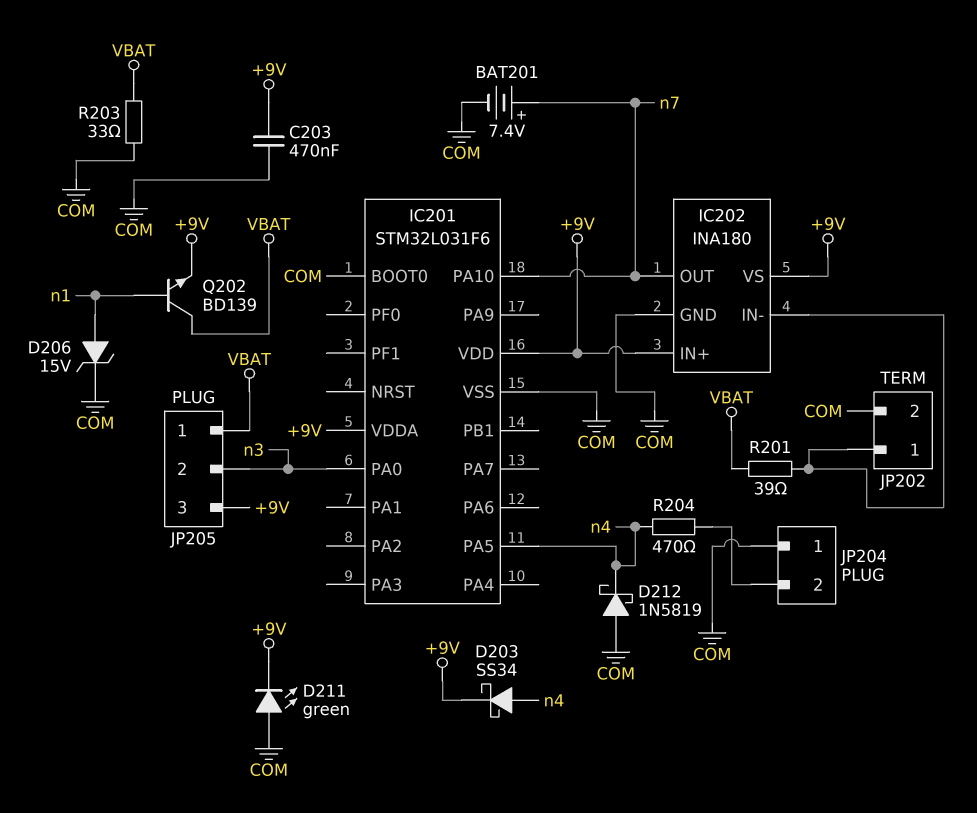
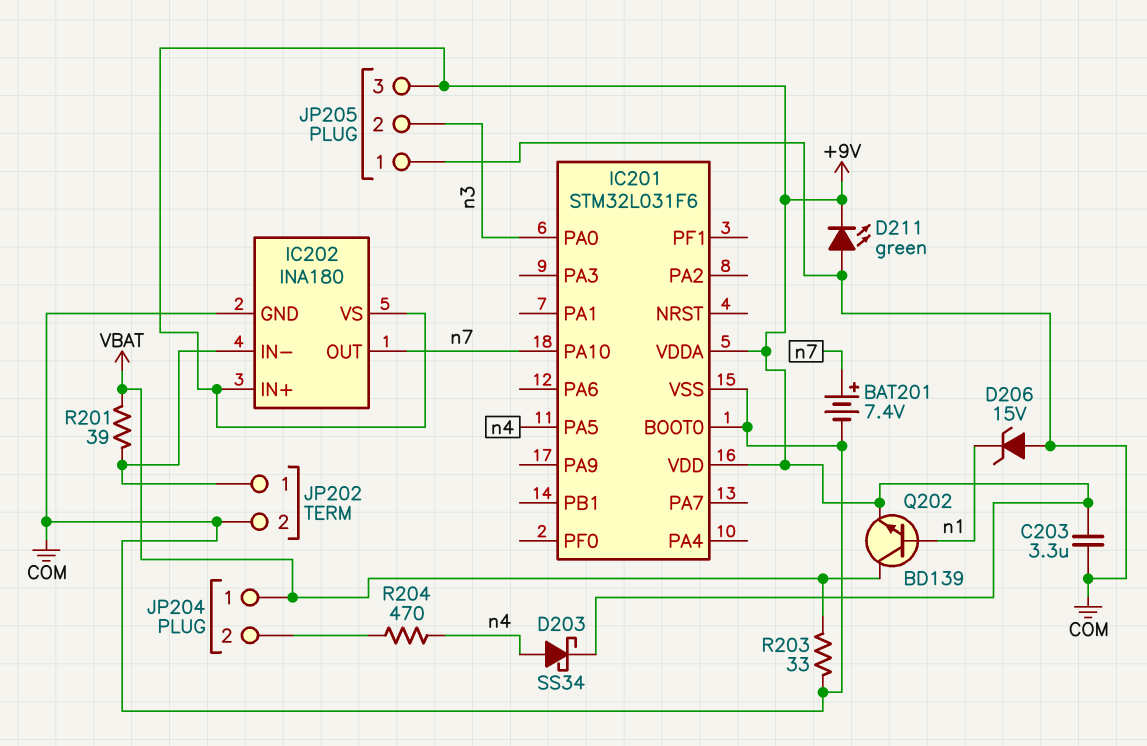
C203: 470nF (+9V, COM) -> 3.3uF (+9V, COM)
D206: zener 15V (A n1, K COM) -> zener 15V (A COM, K n1)
D212: schottky 1N5819 (A COM, K n4) -> none
JP204 pin 1: COM -> VBAT
JP205 pin 1: VBAT -> COM

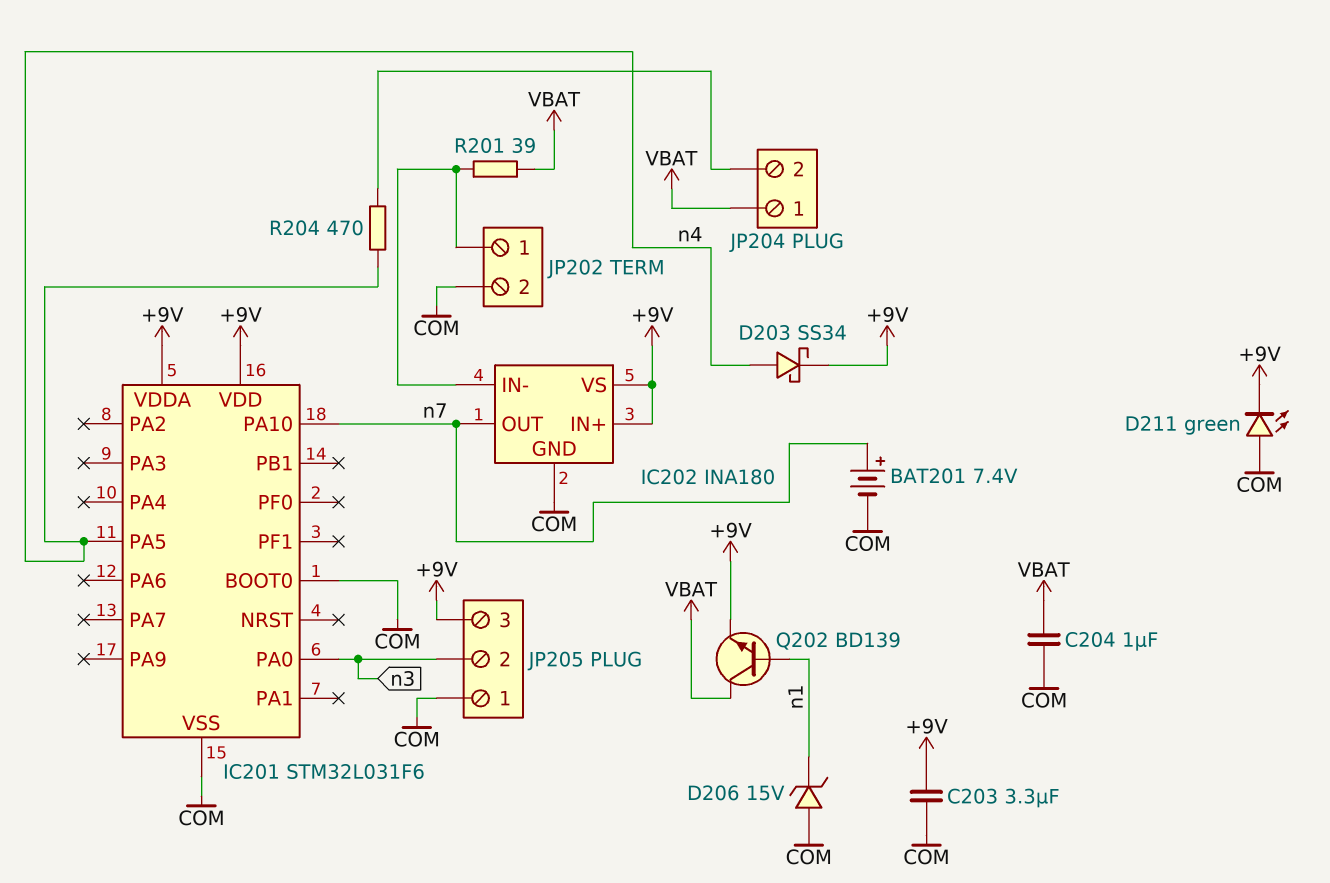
C204: none -> 1uF (COM, VBAT)
R203: 33 (COM, VBAT) -> none

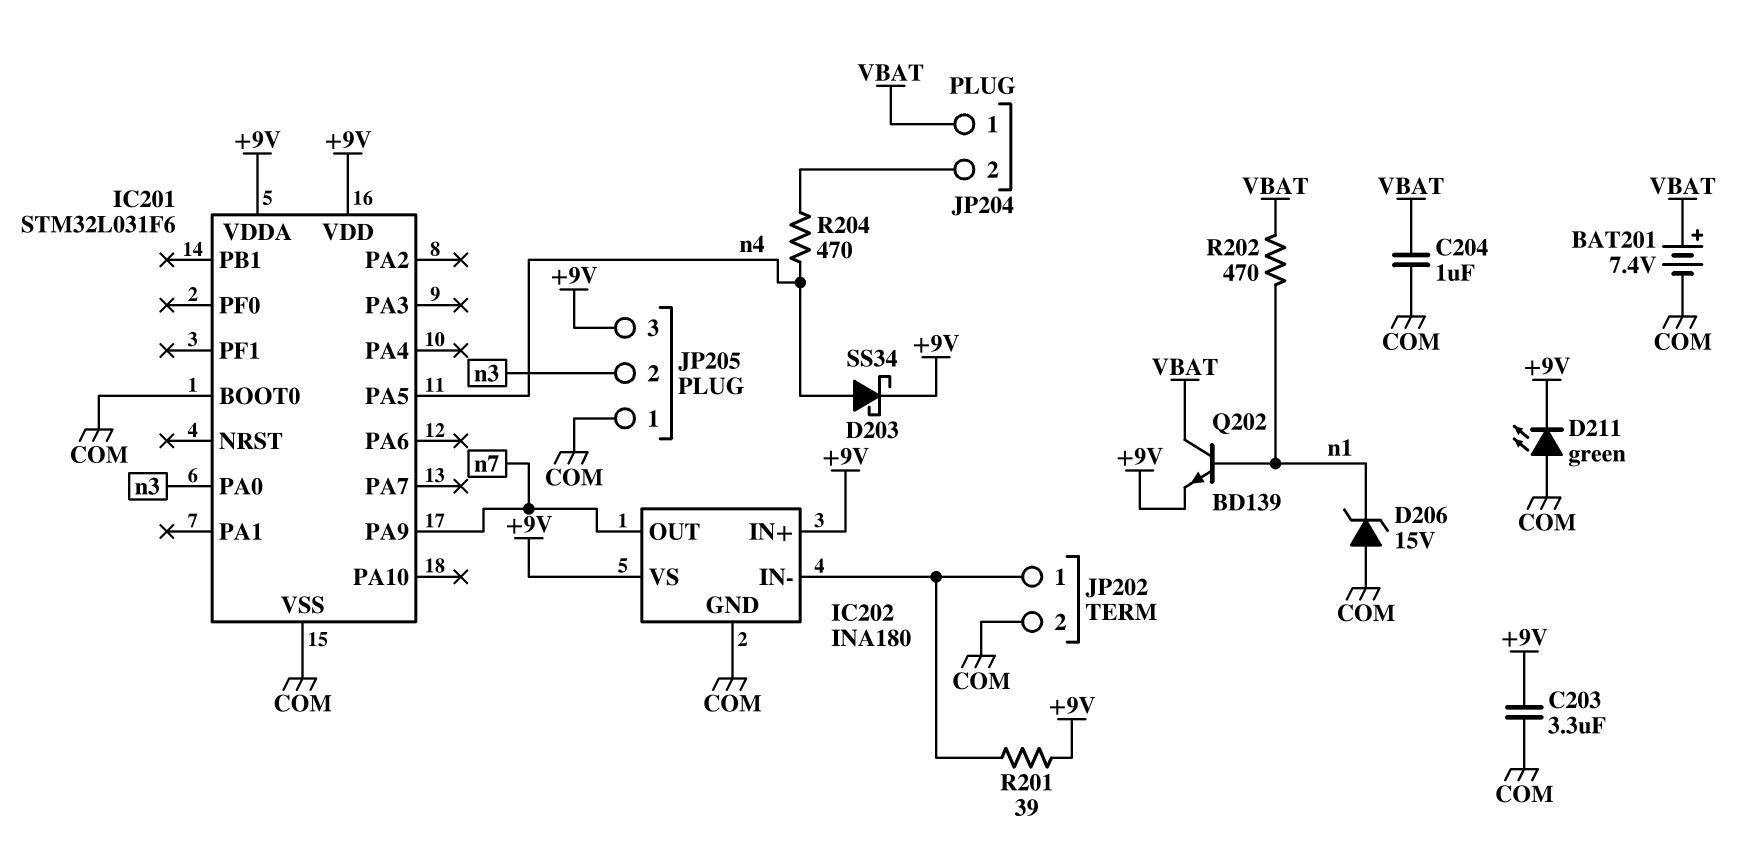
BAT201: 7.4V (plus n7, minus COM) -> 7.4V (plus VBAT, minus COM)
IC201 pin PA9: none -> n7
IC201 pin PA10: n7 -> none
R201: 39 (IC202/IN-, VBAT) -> 39 (+9V, IC202/IN-)
R202: none -> 470 (VBAT, n1)

